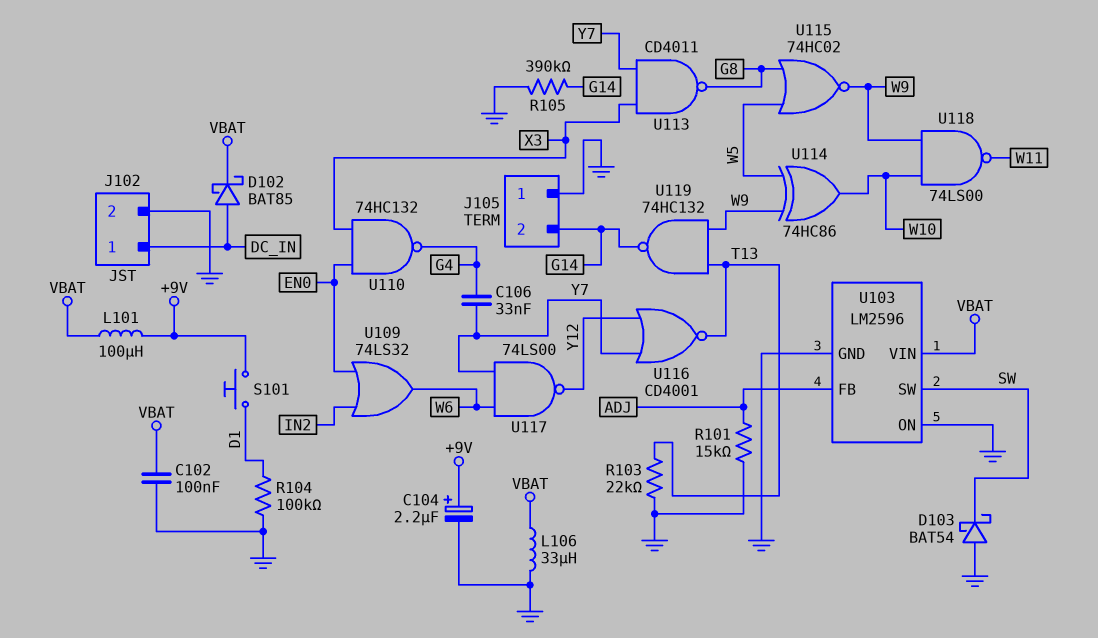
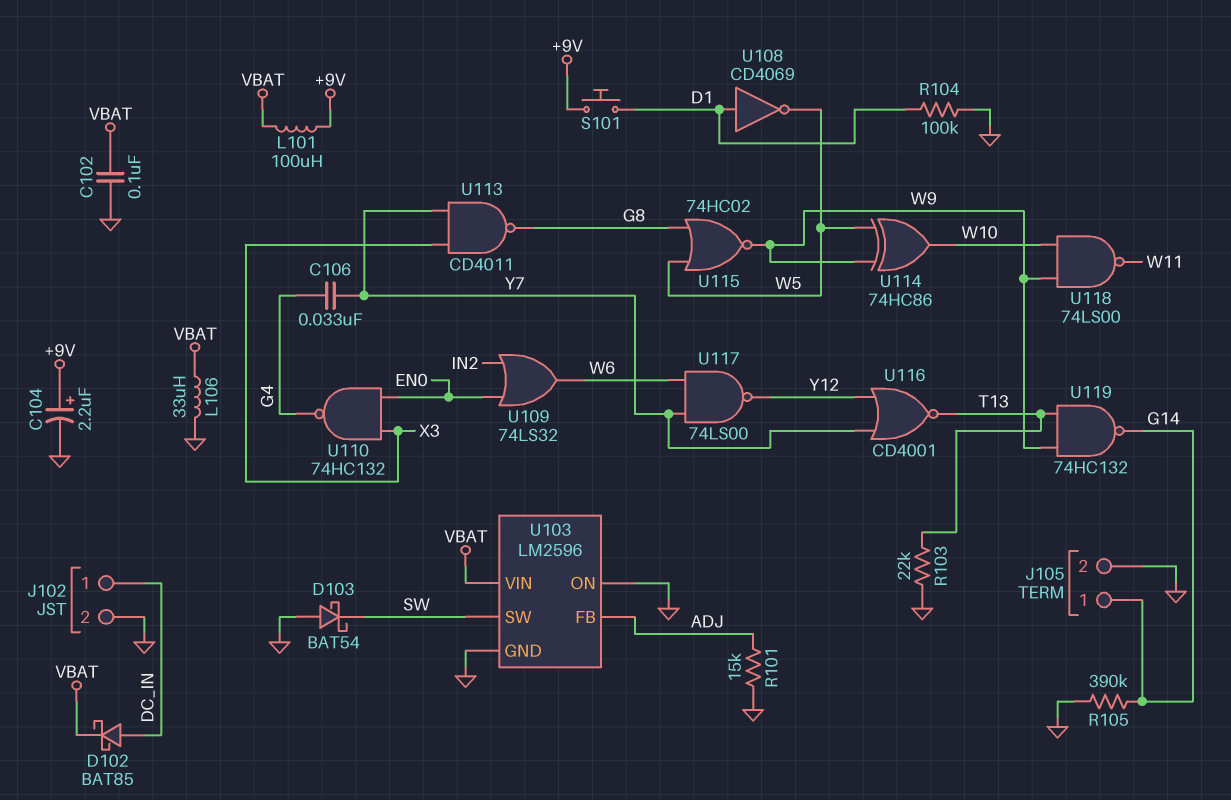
J105 pin 1: GND -> G14
J105 pin 2: G14 -> GND
U108: none -> NOT CD4069 (in D1, out W5)

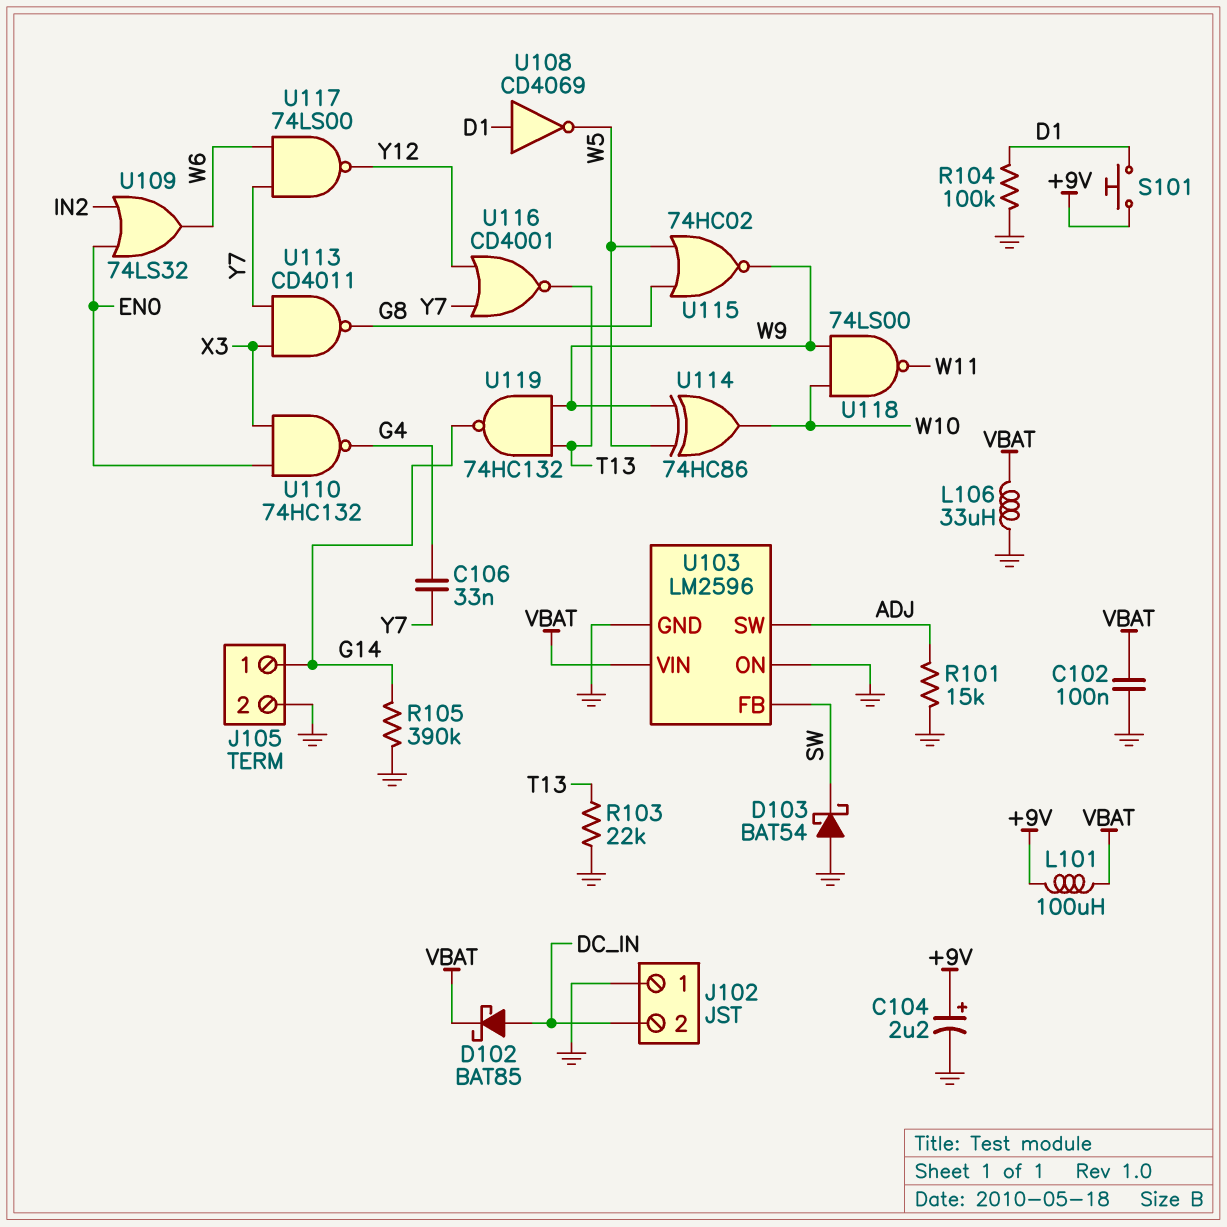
J102 pin 1: DC_IN -> GND
J102 pin 2: GND -> DC_IN
U103 pin FB: ADJ -> SW
U103 pin SW: SW -> ADJ

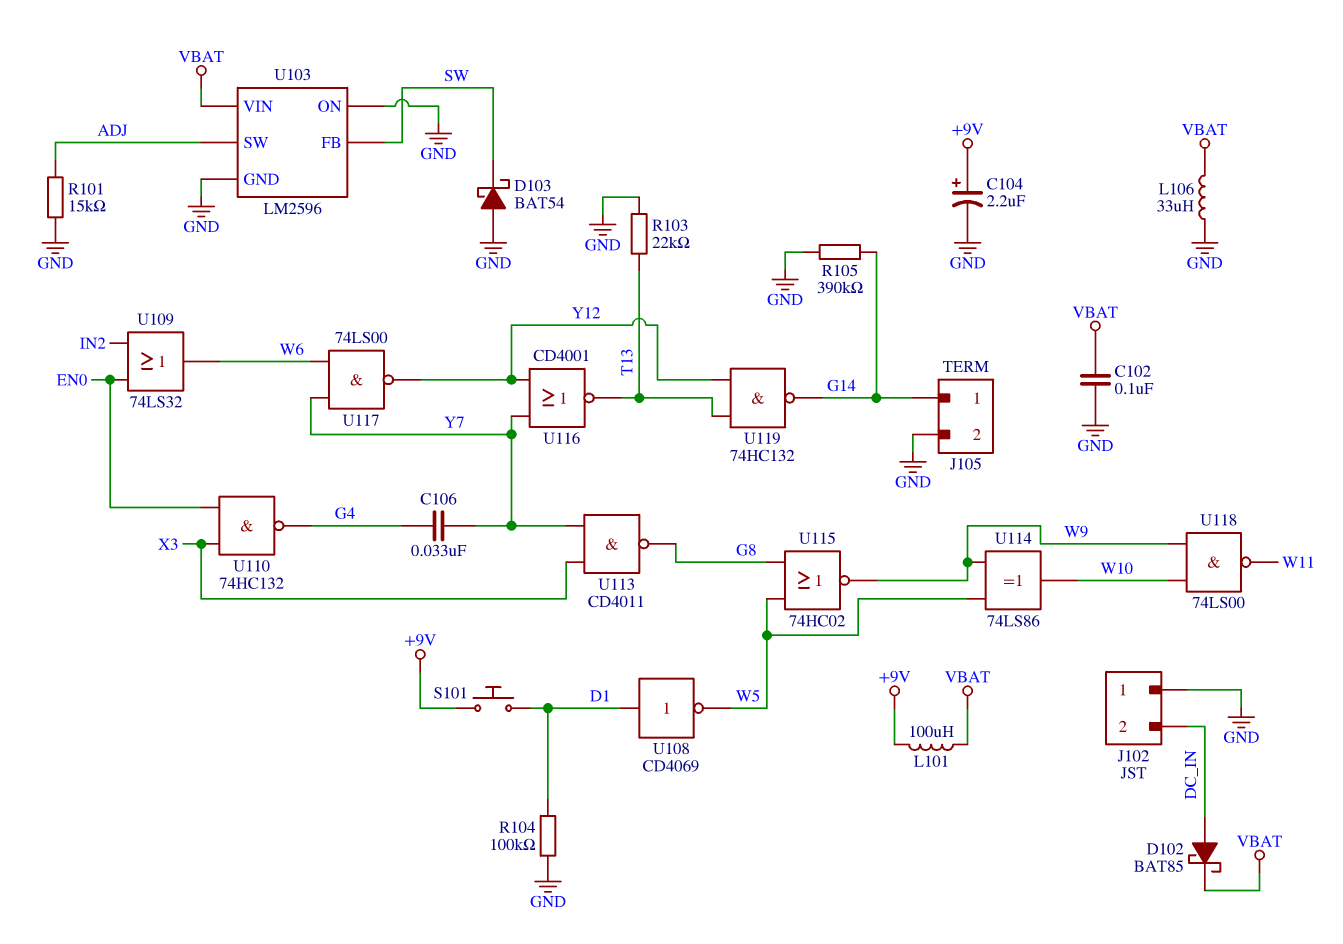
U114: XOR 74HC86 (in W5, in W9, out W10) -> XOR 74LS86 (in W5, in W9, out W10)
U119: NAND 74HC132 (in T13, in W9, out G14) -> NAND 74HC132 (in T13, in Y12, out G14)

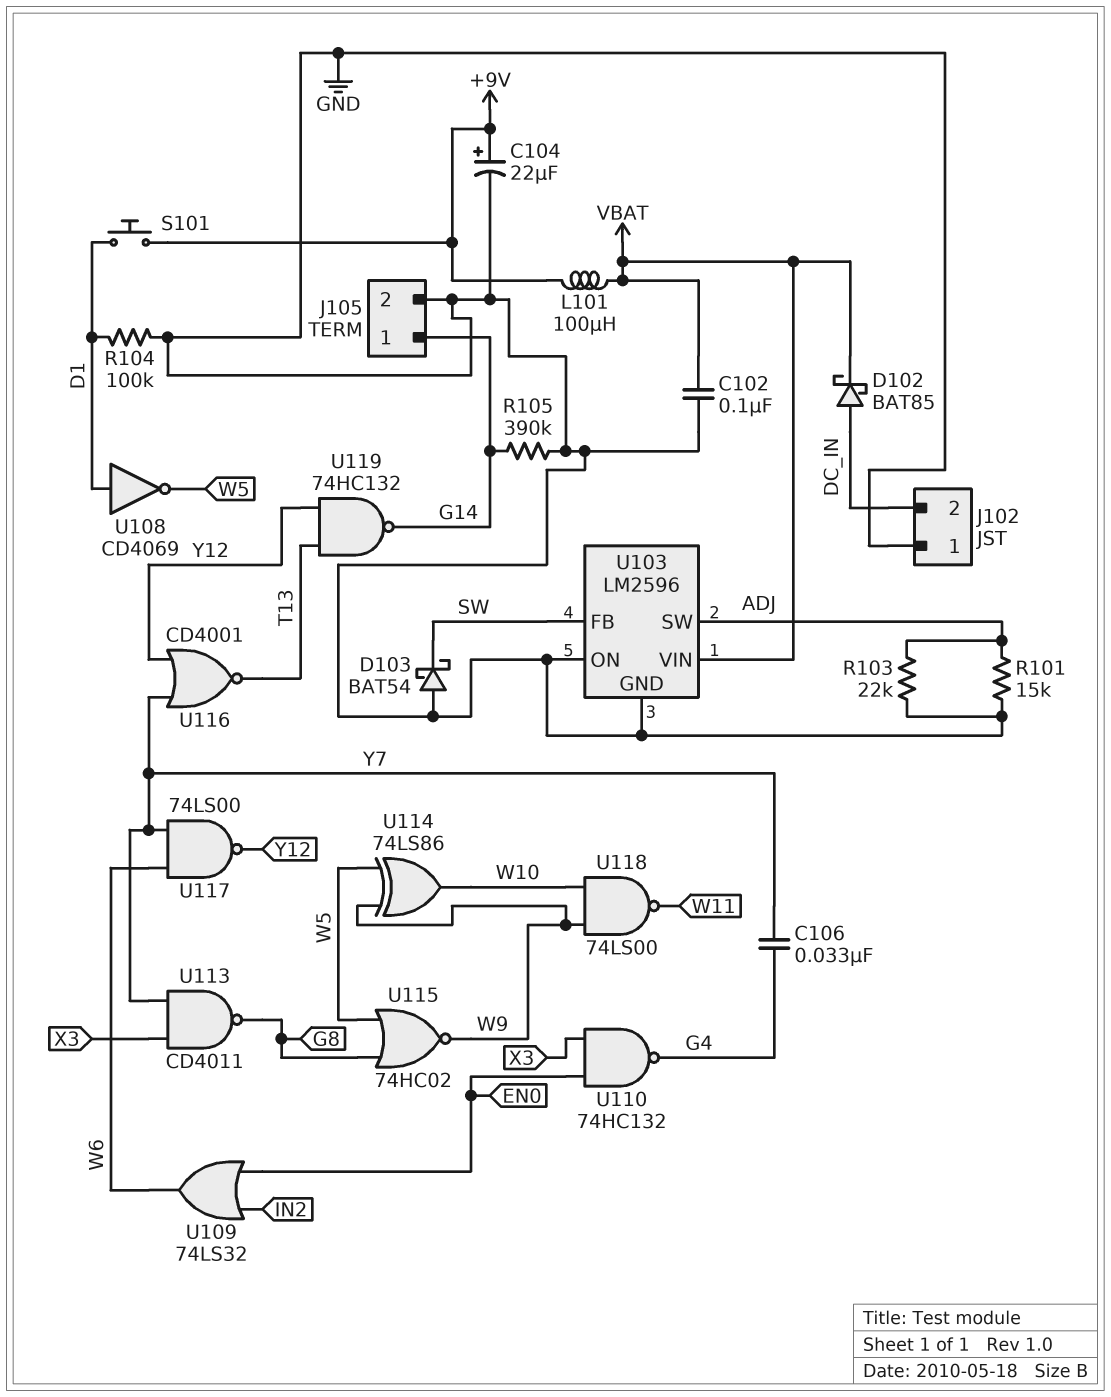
C104: 2.2uF (plus +9V, minus GND) -> 22uF (plus +9V, minus GND)
L106: 33uH (GND, VBAT) -> none
R103: 22k (GND, T13) -> 22k (ADJ, GND)

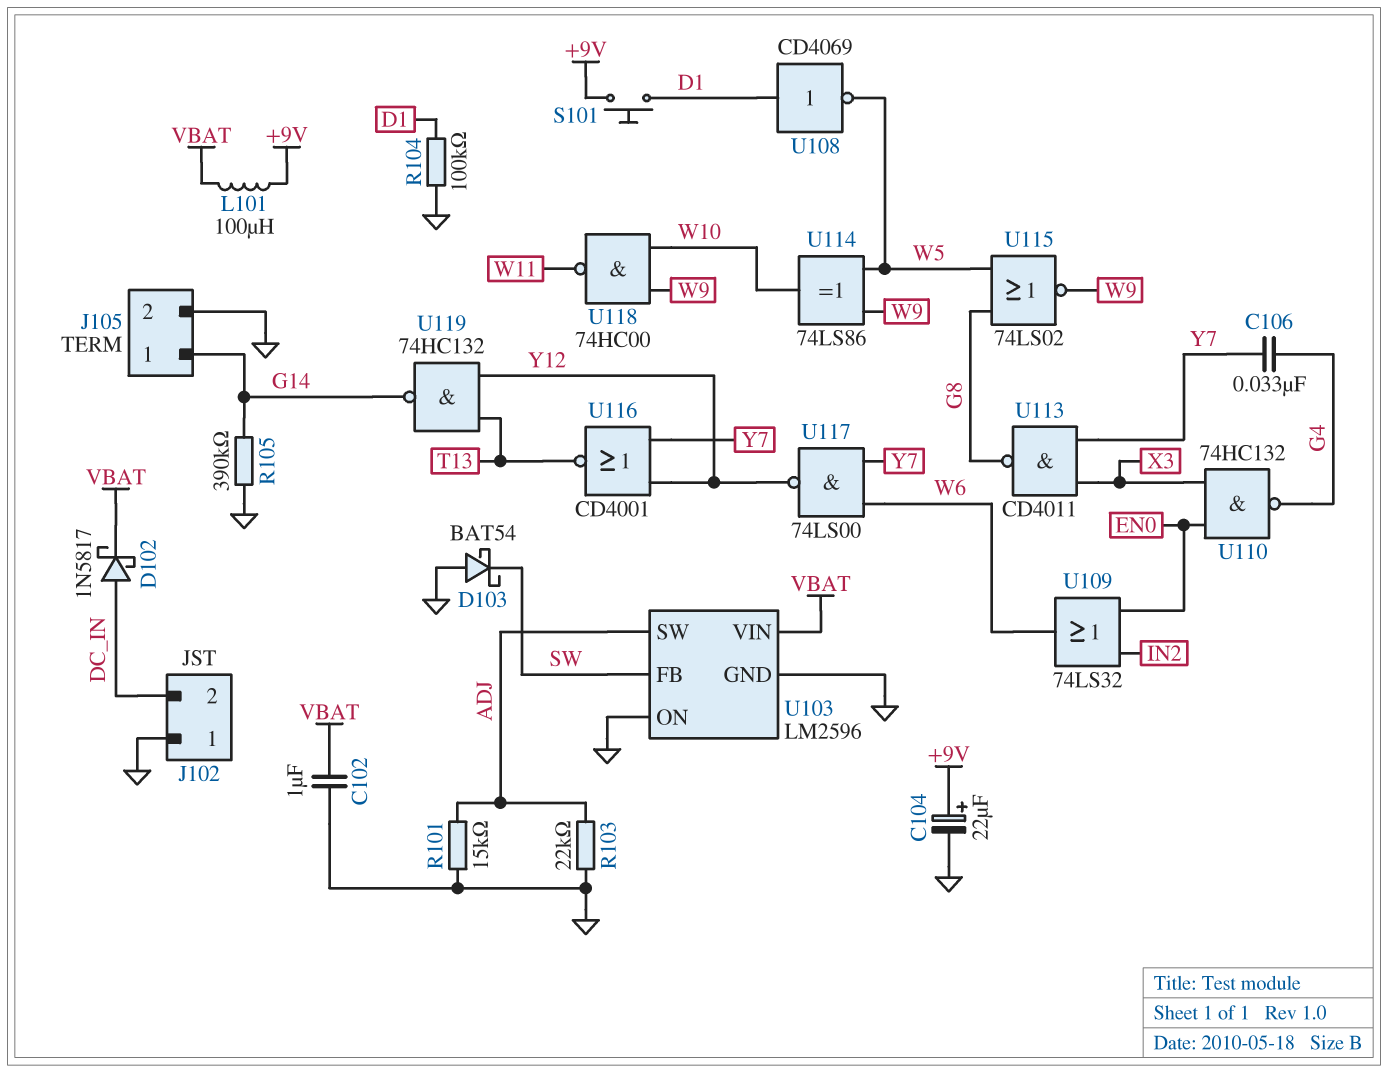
C102: 100nF (GND, VBAT) -> 1uF (GND, VBAT)
D102: schottky BAT85 (A DC_IN, K VBAT) -> schottky 1N5817 (A DC_IN, K VBAT)
U115: NOR 74HC02 (in G8, in W5, out W9) -> NOR 74LS02 (in G8, in W5, out W9)
U118: NAND 74LS00 (in W9, in W10, out W11) -> NAND 74HC00 (in W9, in W10, out W11)

